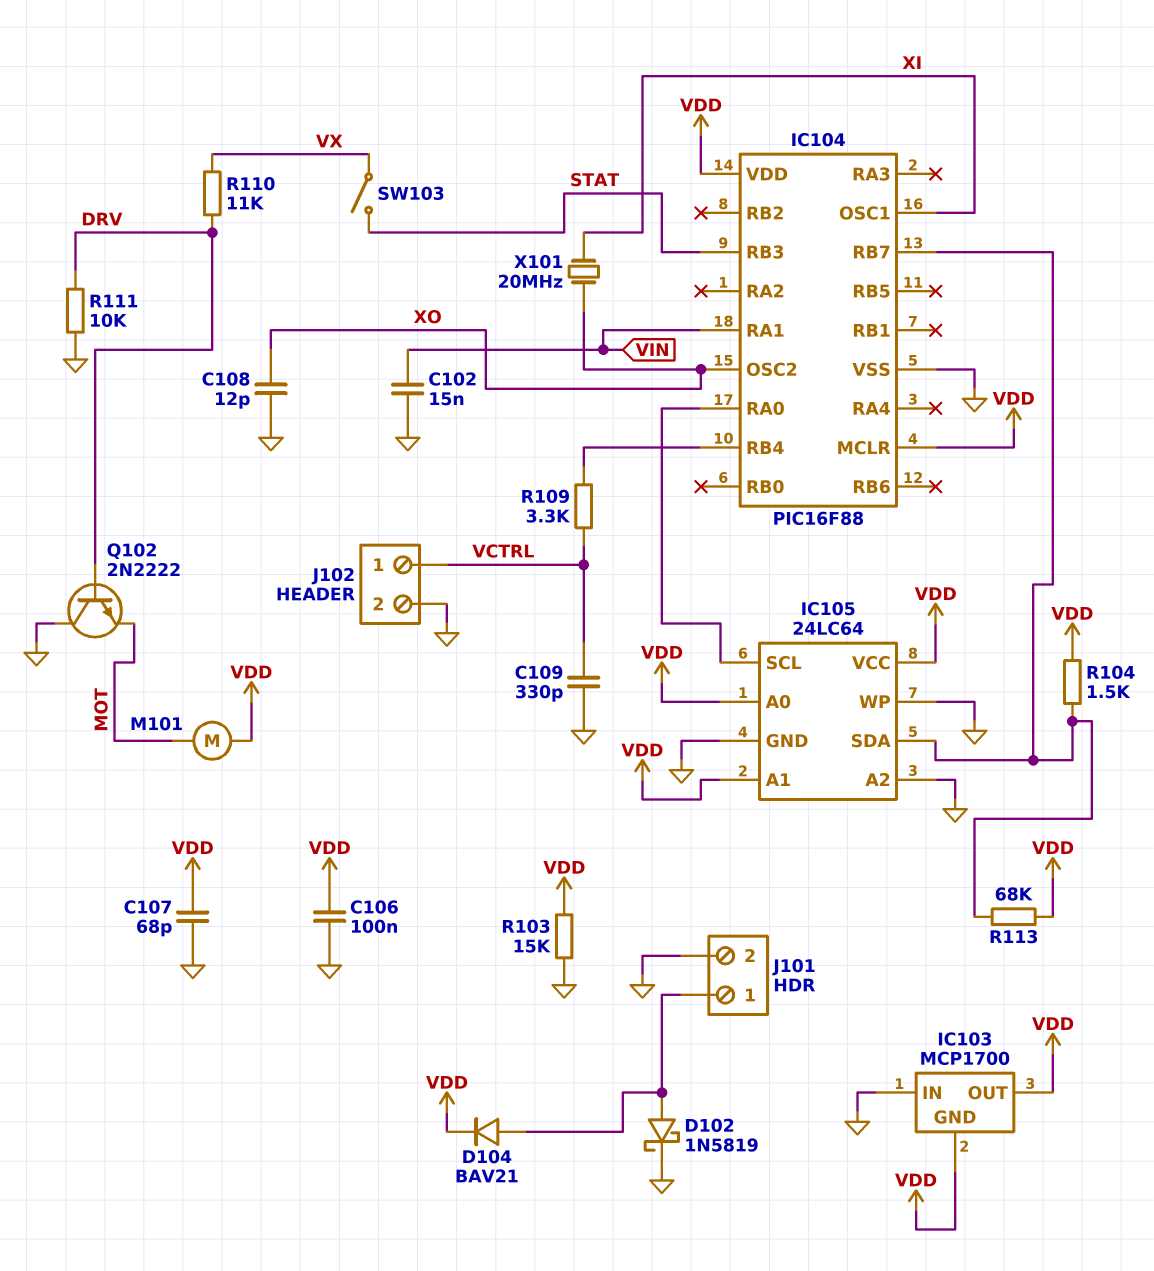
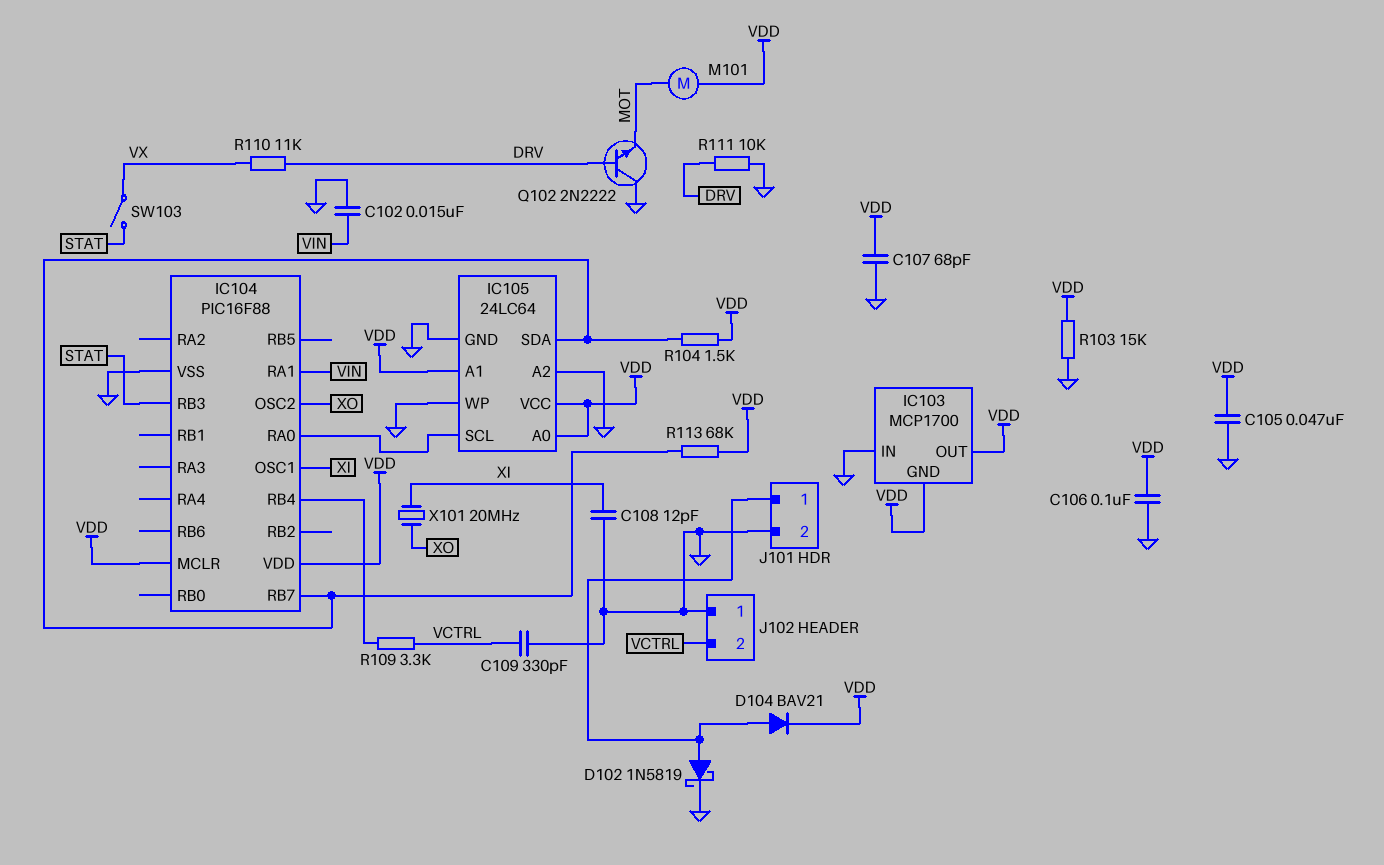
C105: none -> 47nF (GND, VDD)
C108: 12pF (GND, XO) -> 12pF (GND, XI)
J102 pin 1: VCTRL -> GND
J102 pin 2: GND -> VCTRL

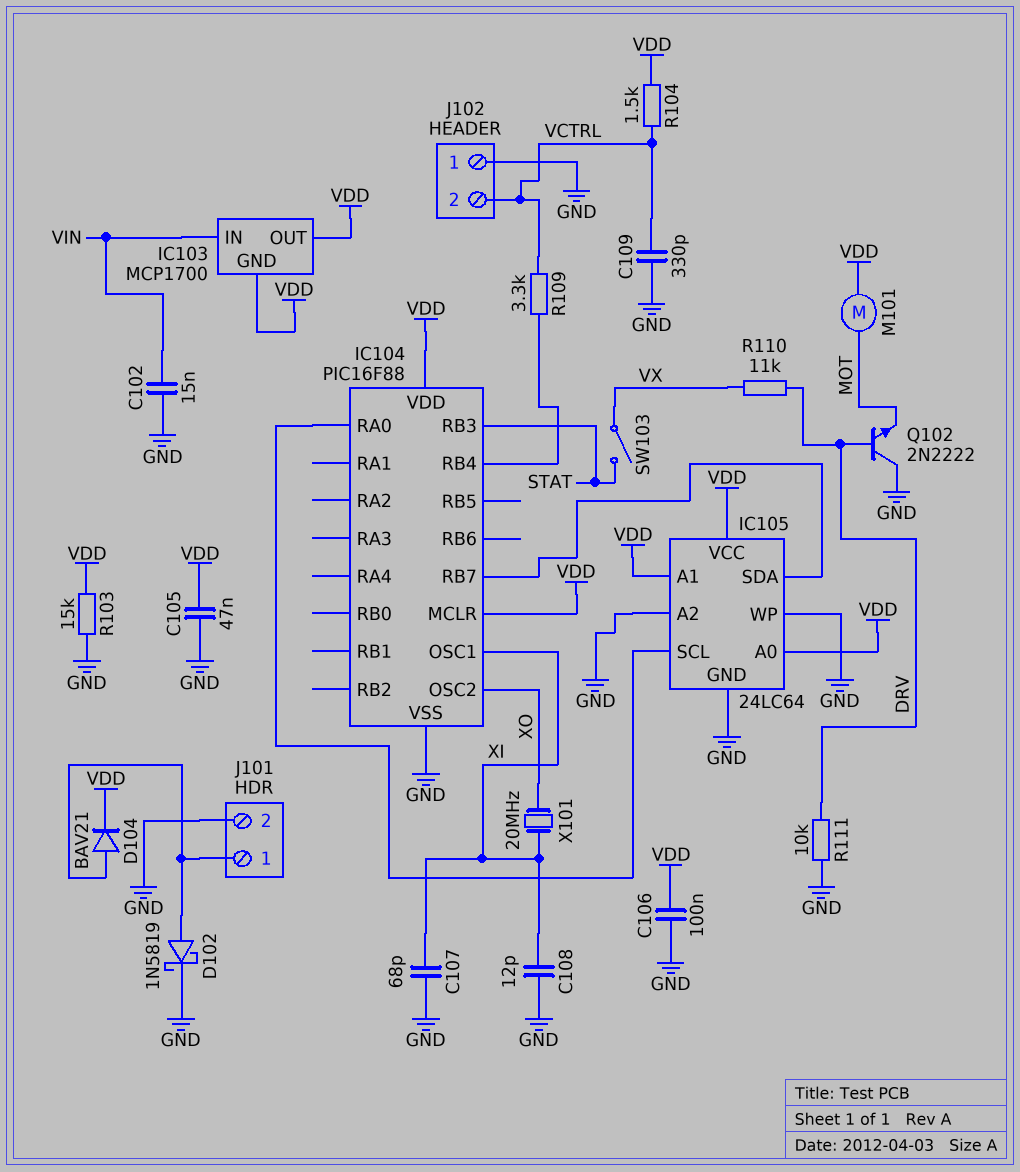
C107: 68pF (GND, VDD) -> 68pF (GND, XI)
IC103 pin IN: GND -> VIN
IC104 pin RA1: VIN -> none
R104: 1.5k (IC104/RB7, VDD) -> 1.5k (VCTRL, VDD)
R113: 68k (IC104/RB7, VDD) -> none

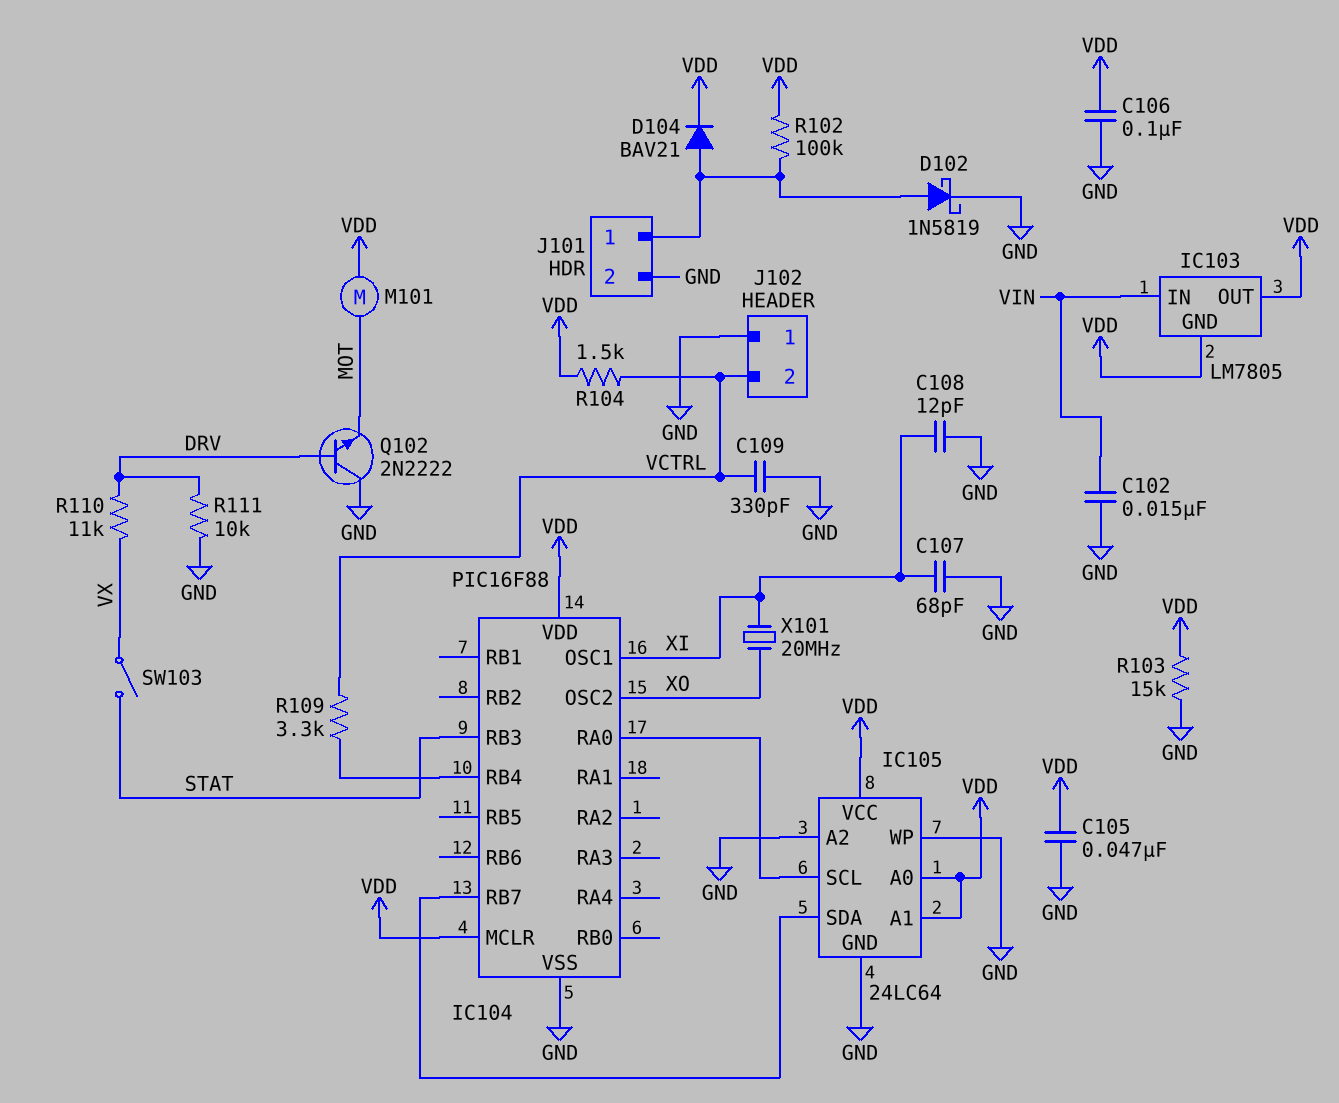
IC103: MCP1700 -> LM7805
R102: none -> 100k (J101/1, VDD)

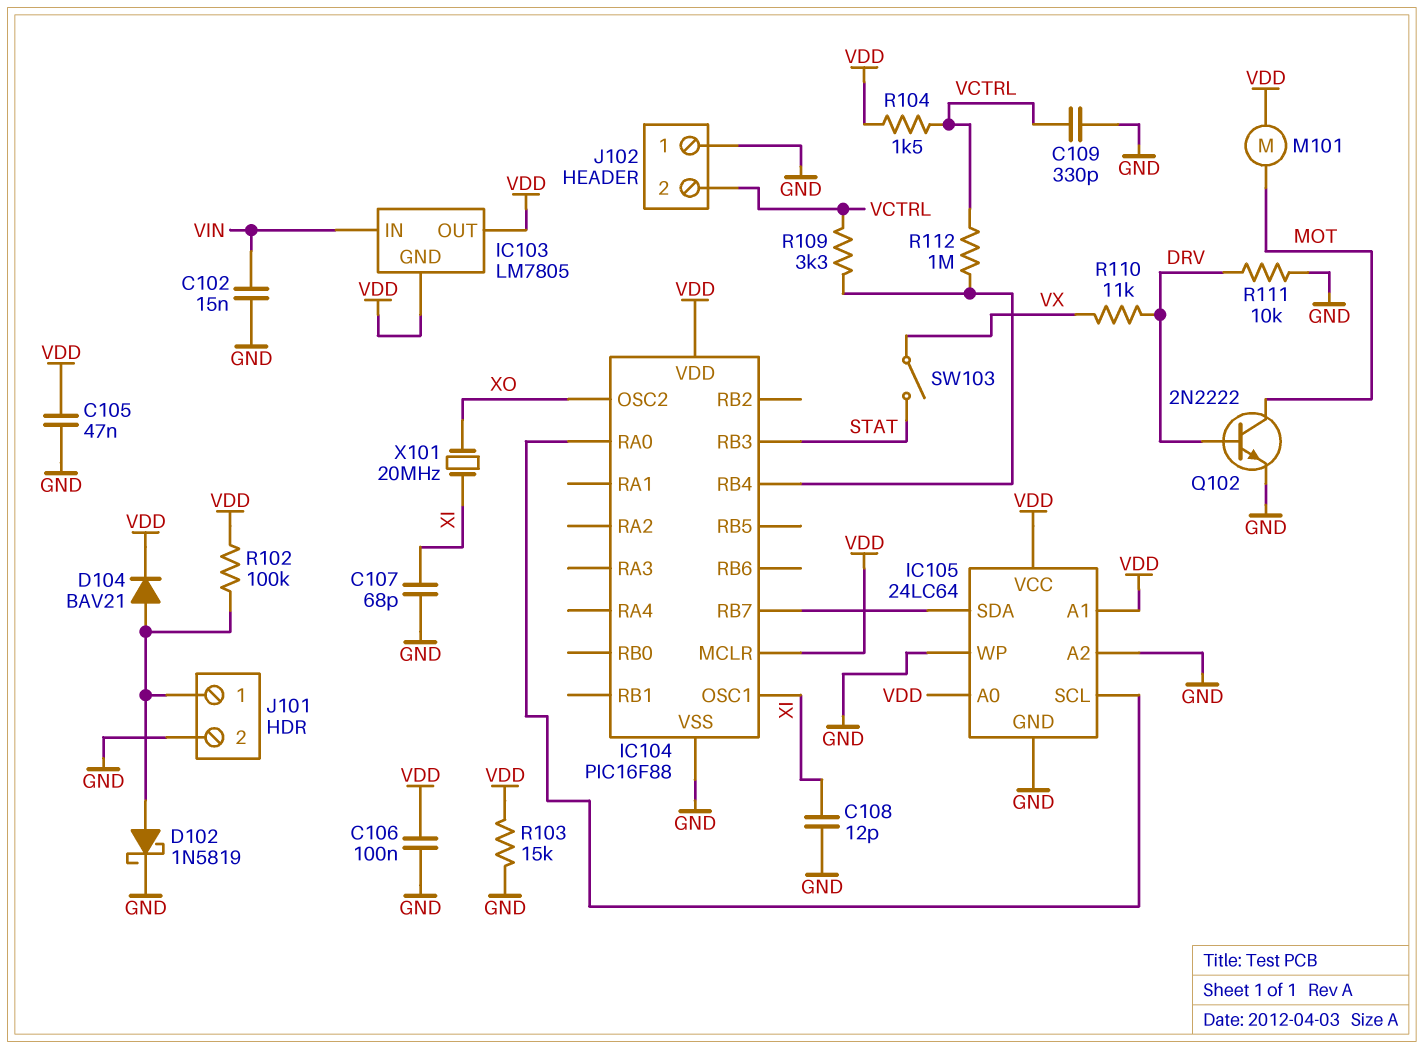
Q102: NPN 2N2222 (B DRV, C GND, E MOT) -> NPN 2N2222 (B DRV, C MOT, E GND)
R112: none -> 1M (IC104/RB4, VCTRL)

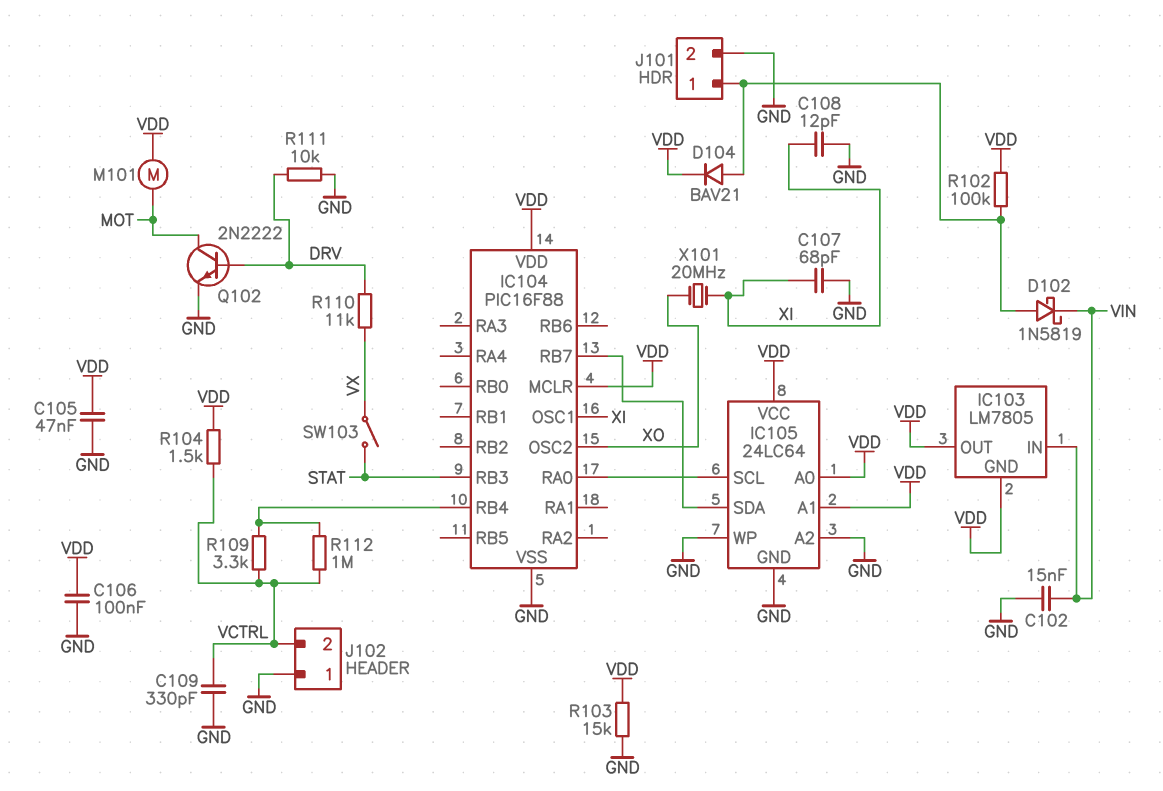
D102: schottky 1N5819 (A J101/1, K GND) -> schottky 1N5819 (A J101/1, K VIN)

